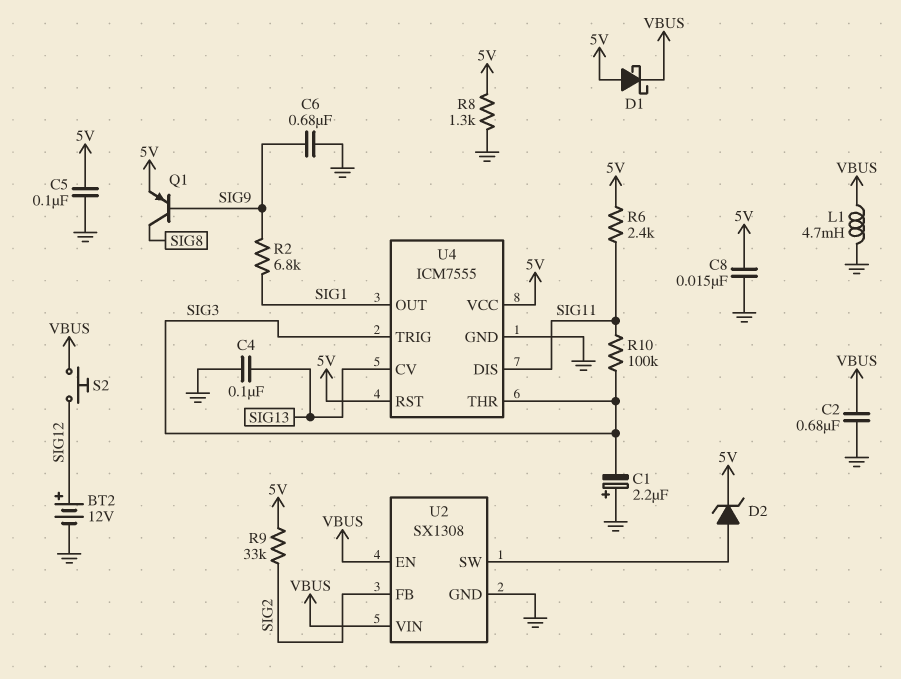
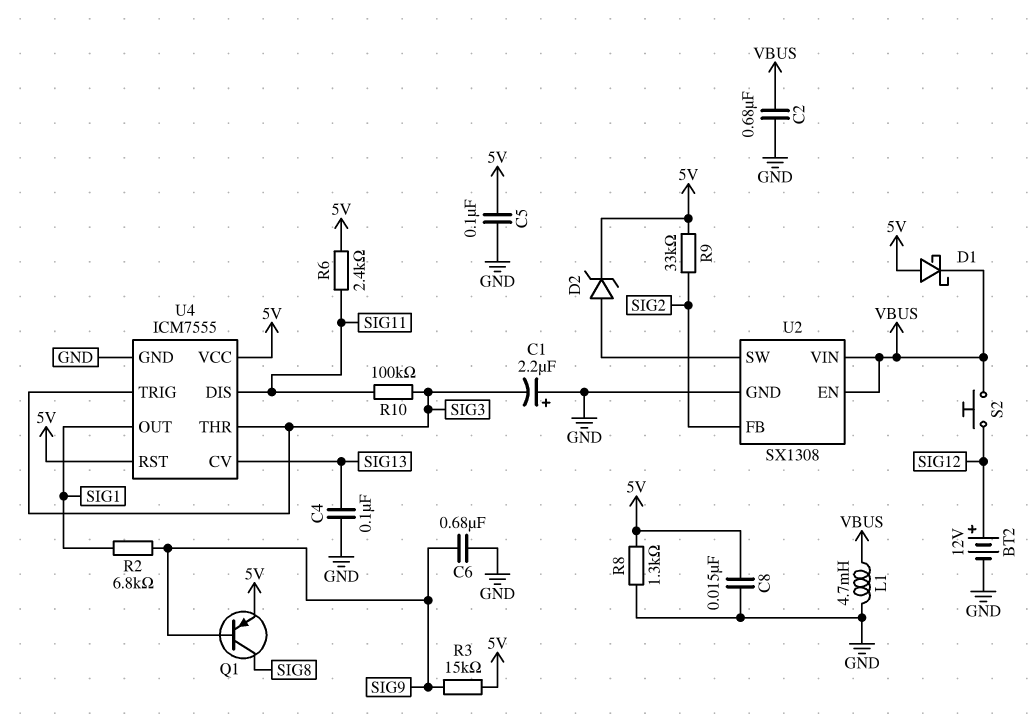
R3: none -> 15k (5V, SIG9)

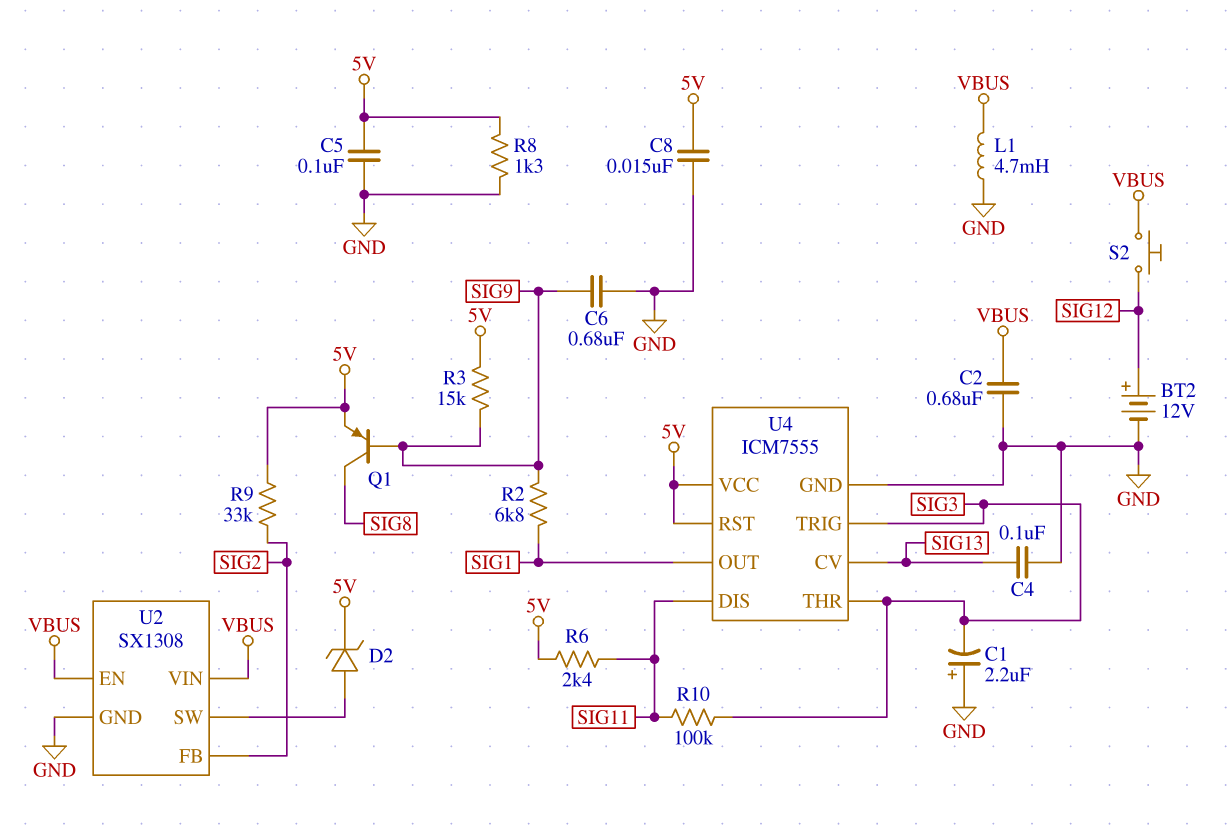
D1: schottky (A 5V, K VBUS) -> none

